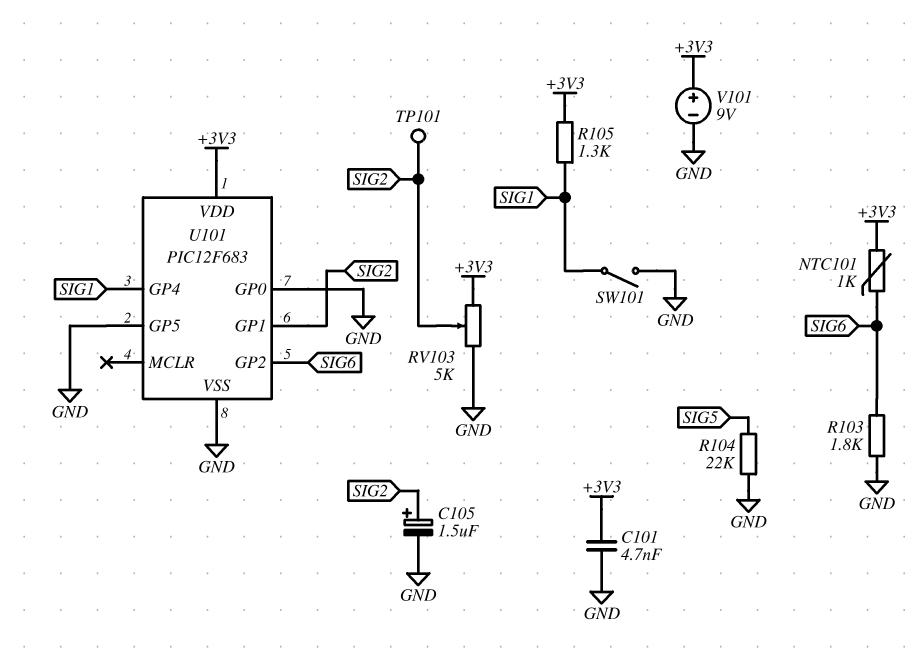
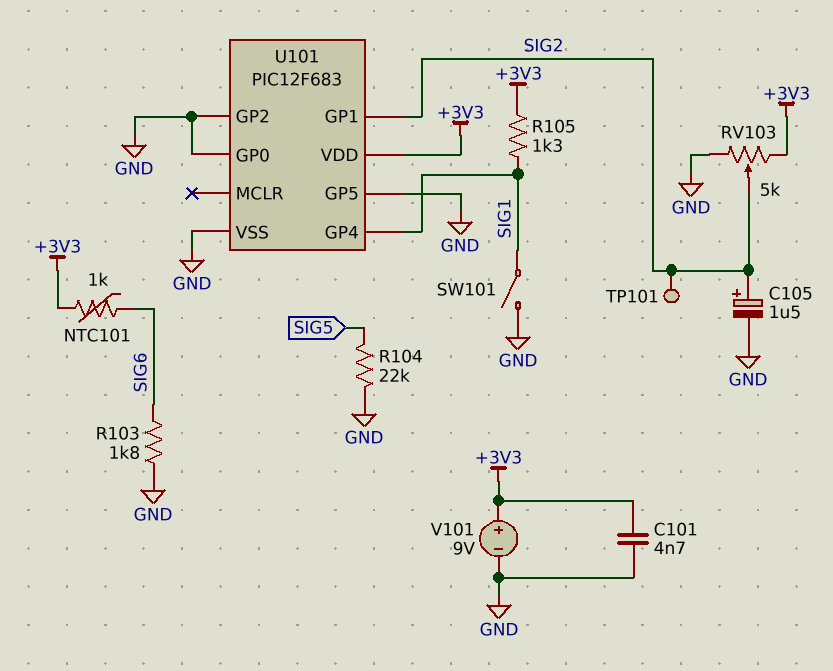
U101 pin GP2: SIG6 -> GND

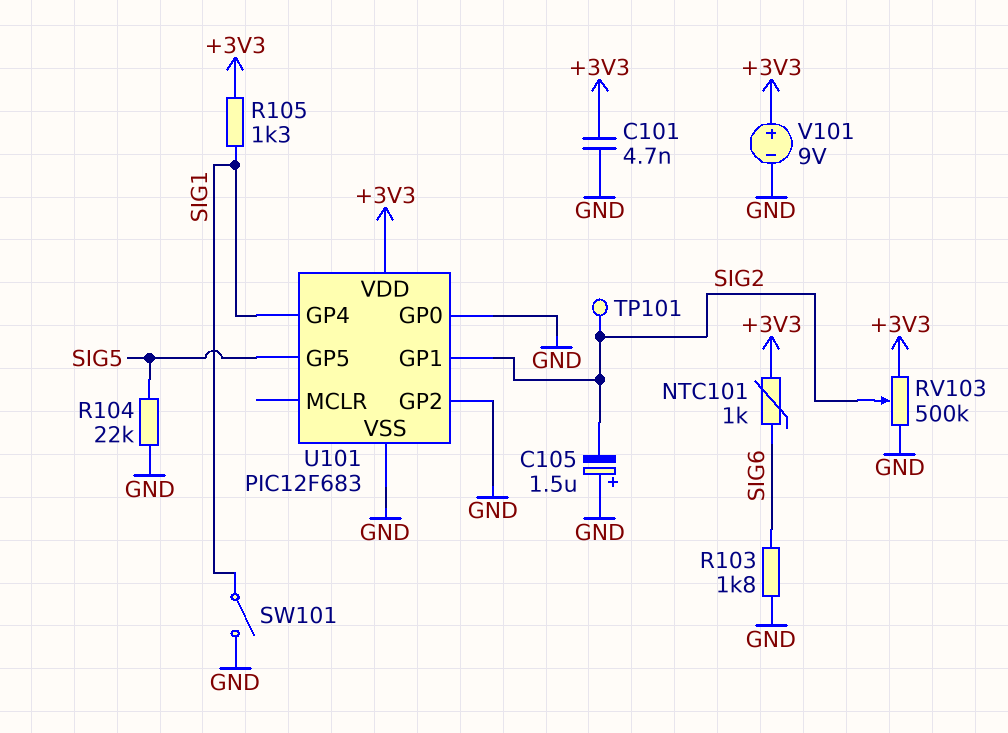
C105: 1.5uF (plus SIG2, minus GND) -> 1.5uF (plus GND, minus SIG2)
RV103: 5k (+3V3, GND, wiper SIG2) -> 500k (+3V3, GND, wiper SIG2)
U101 pin GP5: GND -> SIG5

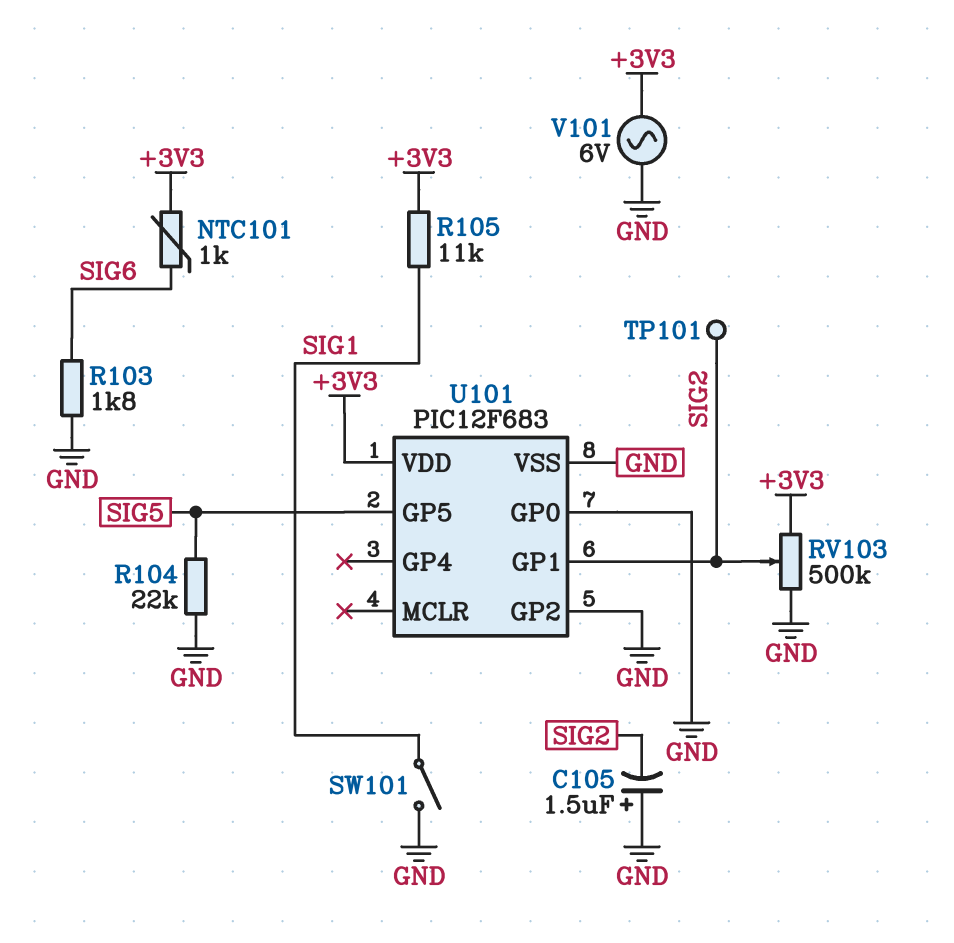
C101: 4.7nF (+3V3, GND) -> none
R105: 1.3k (+3V3, SIG1) -> 11k (+3V3, SIG1)
U101 pin GP4: SIG1 -> none
V101: 9V (plus +3V3, minus GND) -> AC 6V (+3V3, GND)

